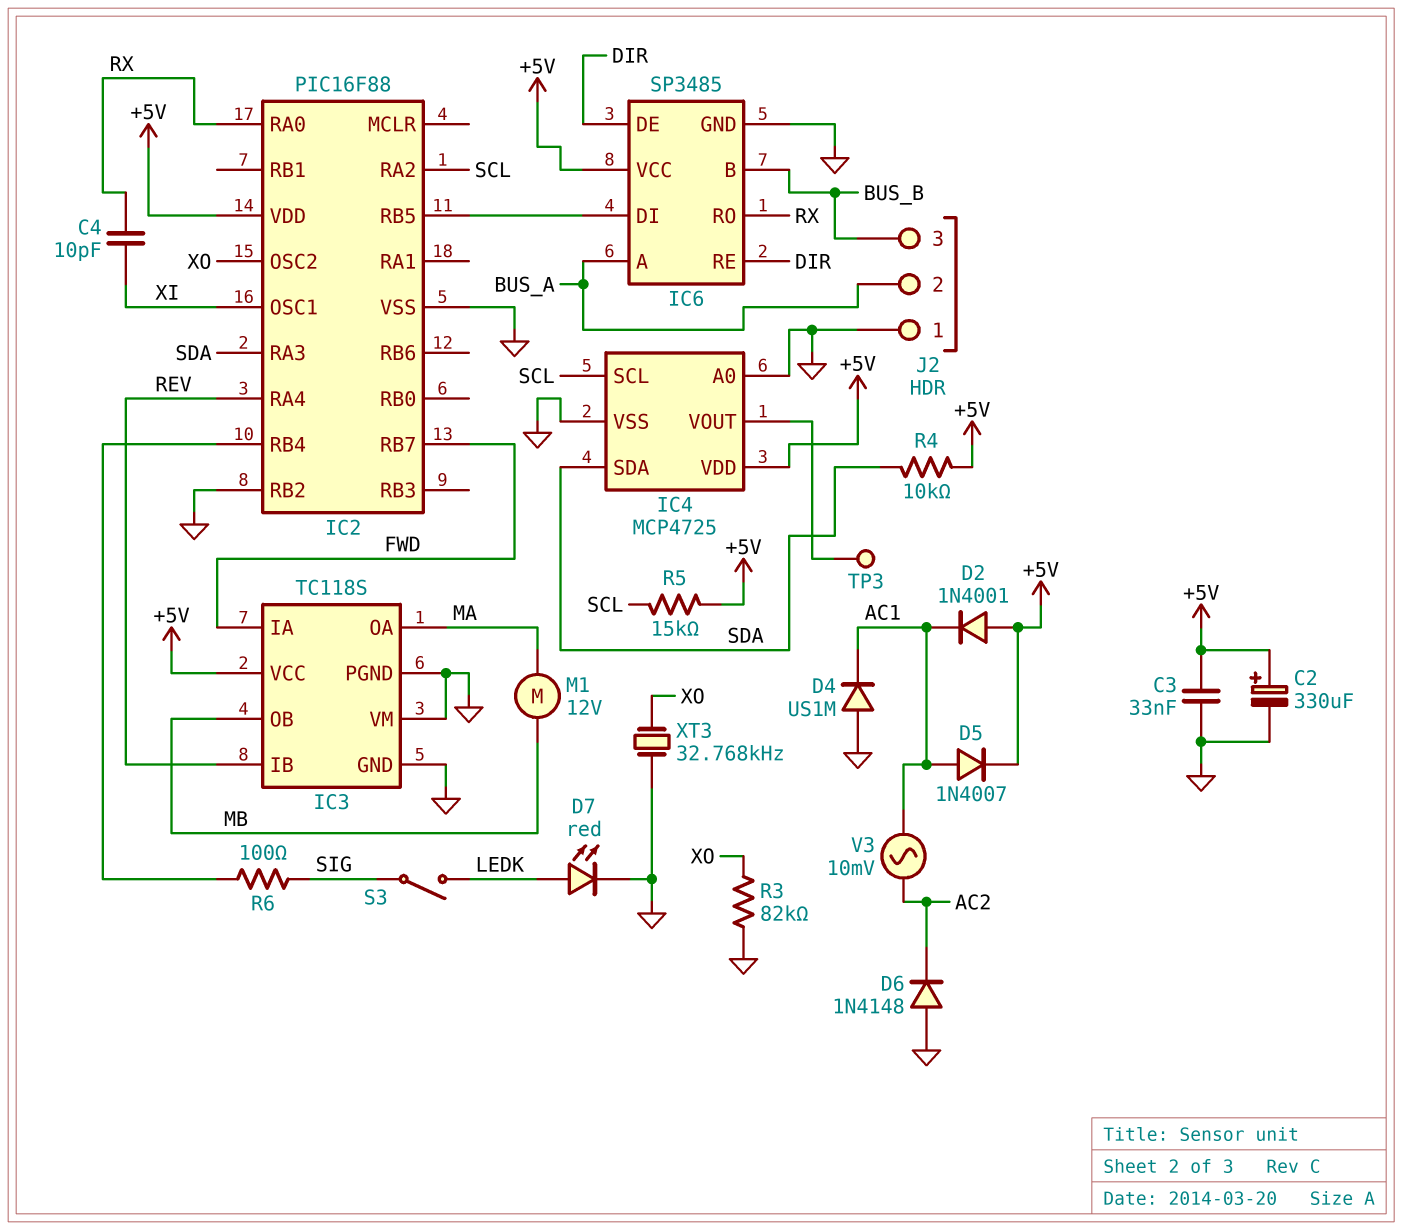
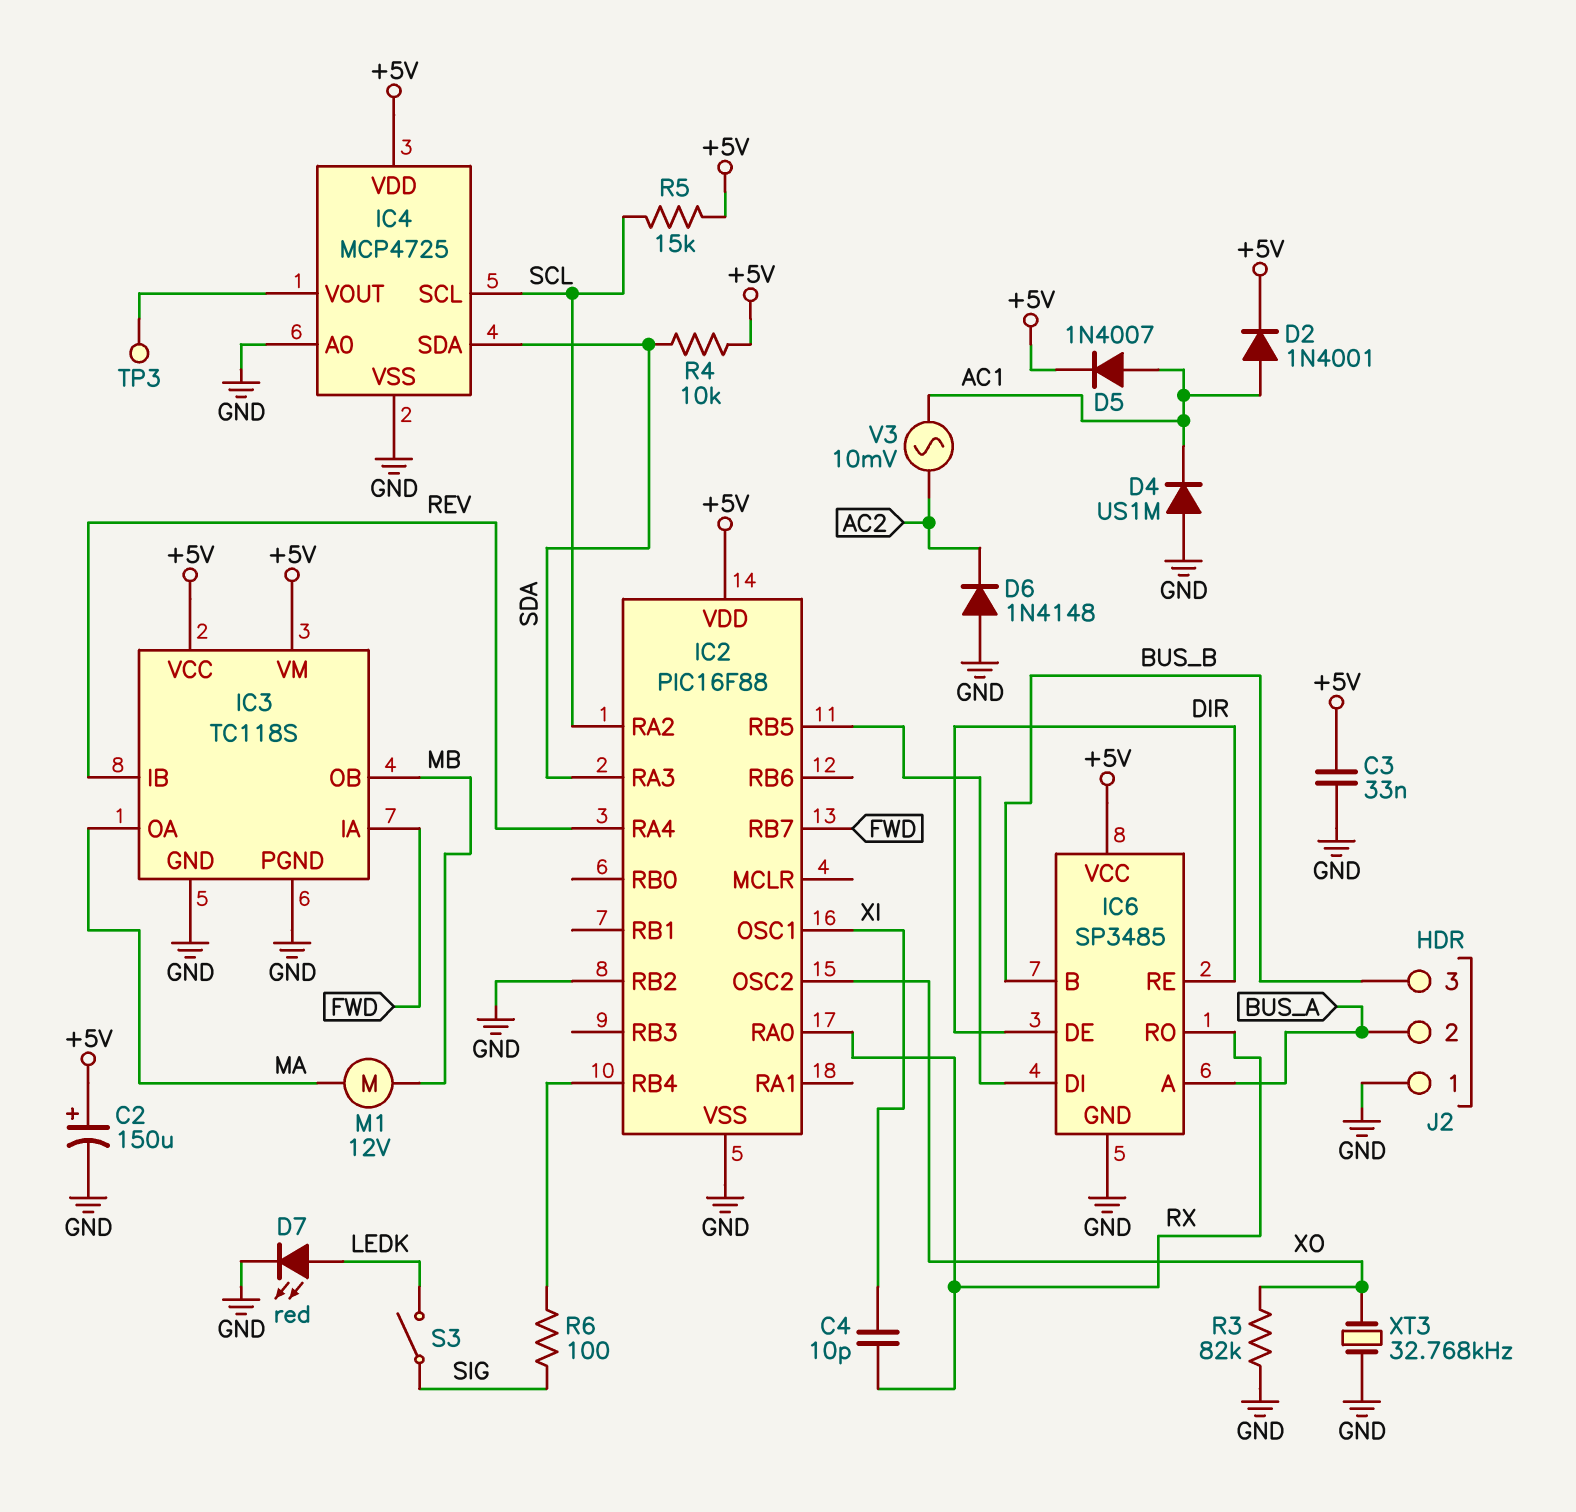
C2: 330uF (plus +5V, minus GND) -> 150uF (plus +5V, minus GND)
D2: diode 1N4001 (A +5V, K AC1) -> diode 1N4001 (A AC1, K +5V)
IC3 pin VM: GND -> +5V

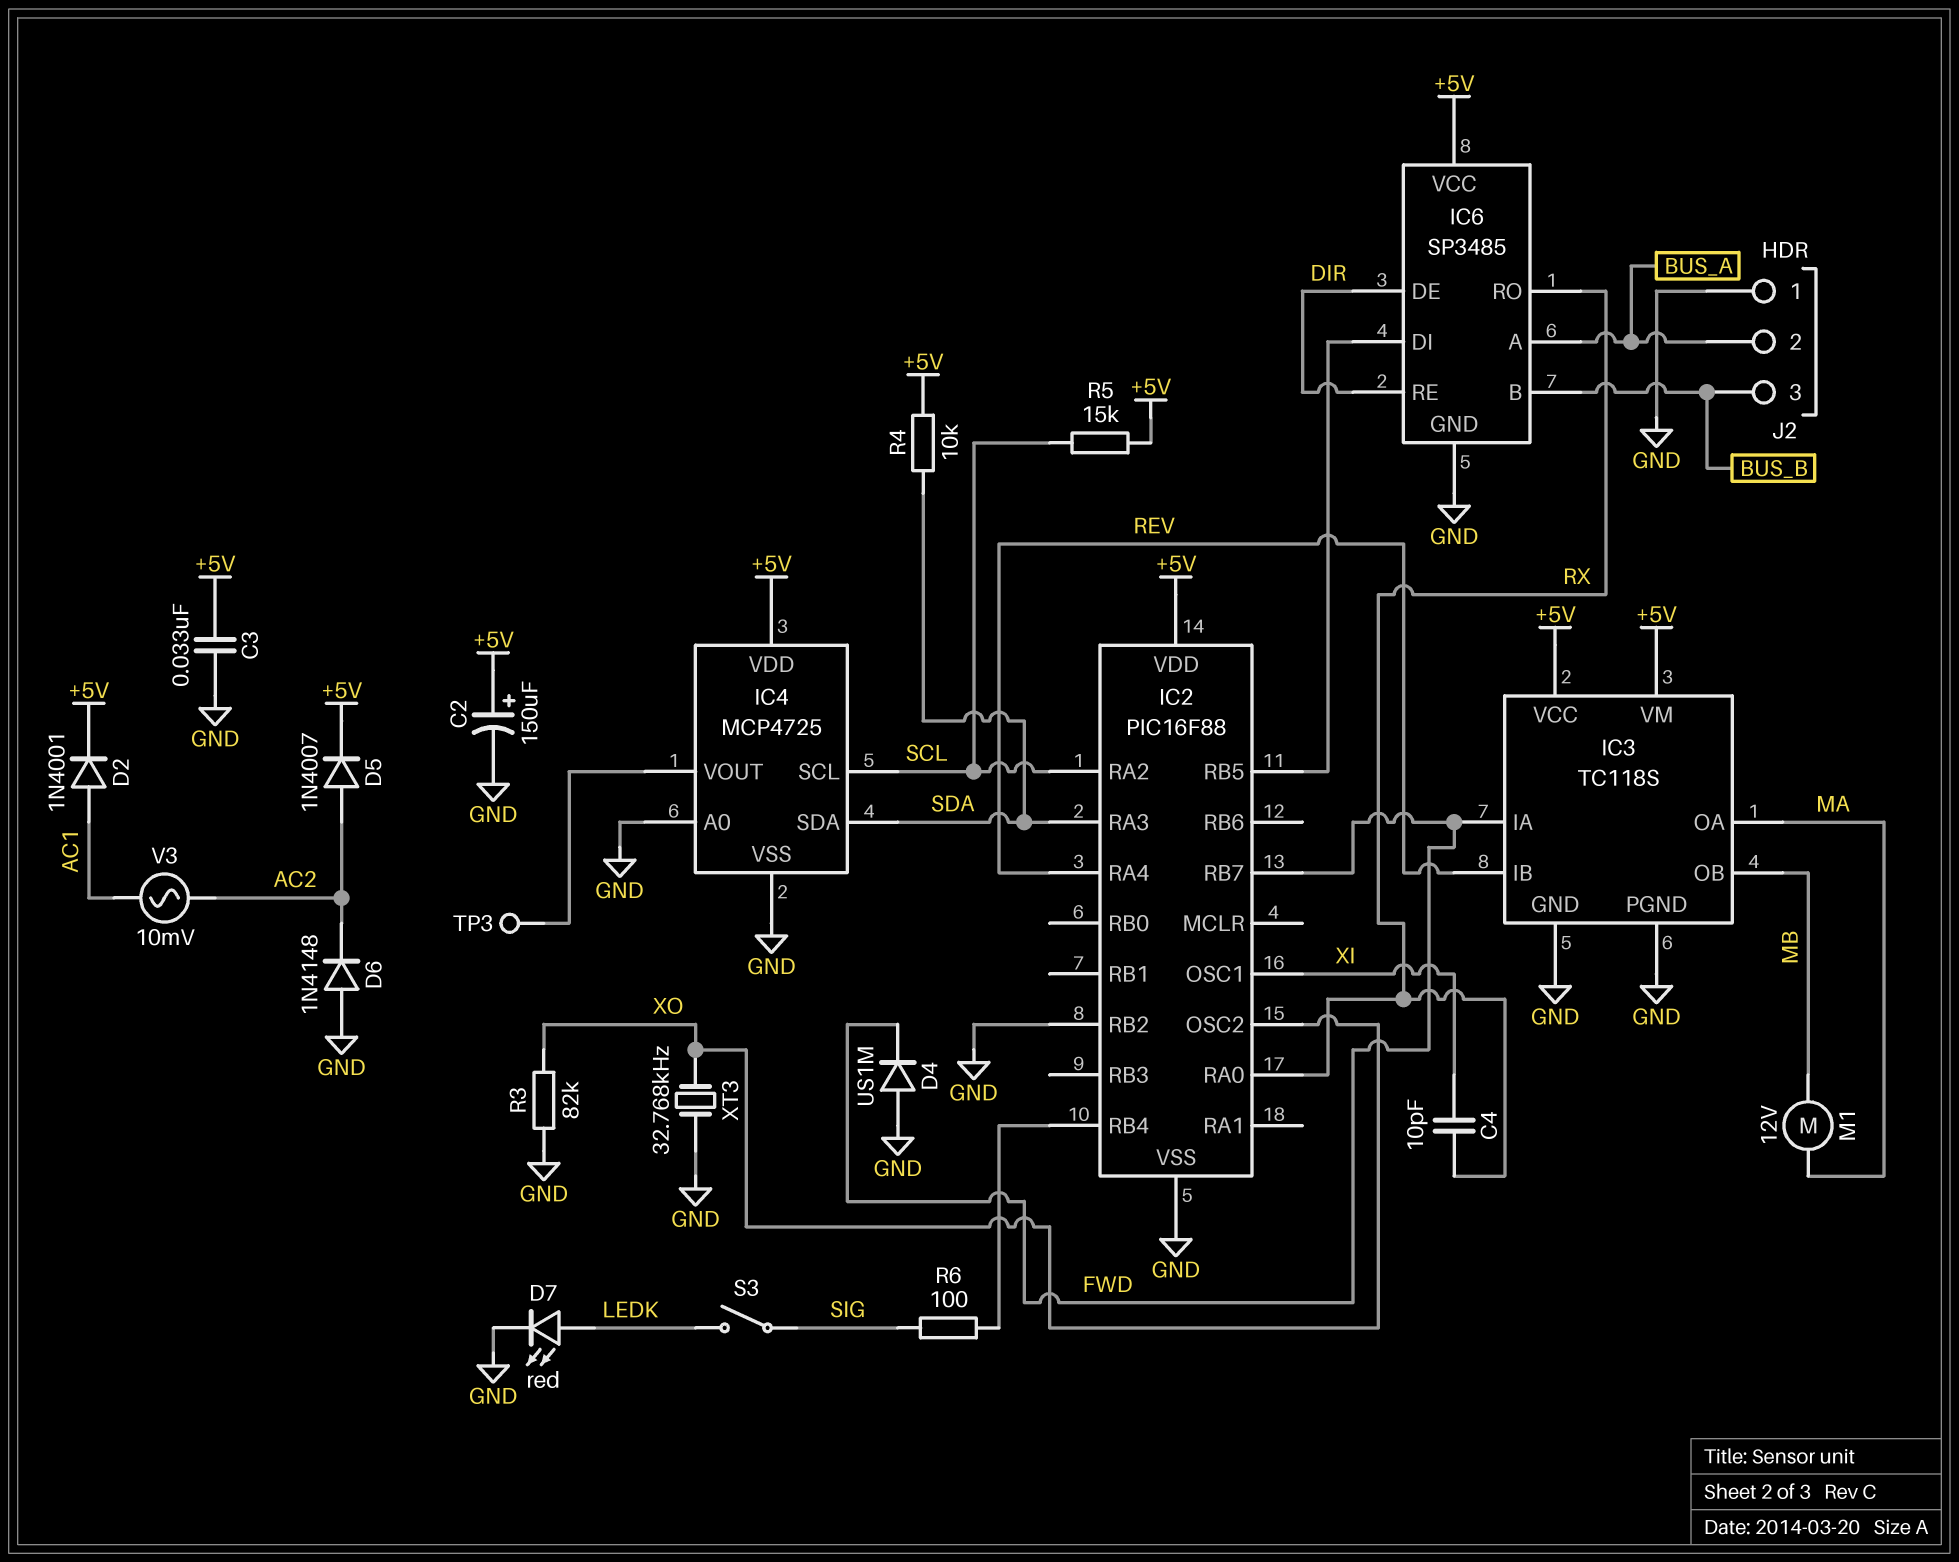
D4: diode US1M (A GND, K AC1) -> diode US1M (A GND, K FWD)
D5: diode 1N4007 (A AC1, K +5V) -> diode 1N4007 (A AC2, K +5V)

